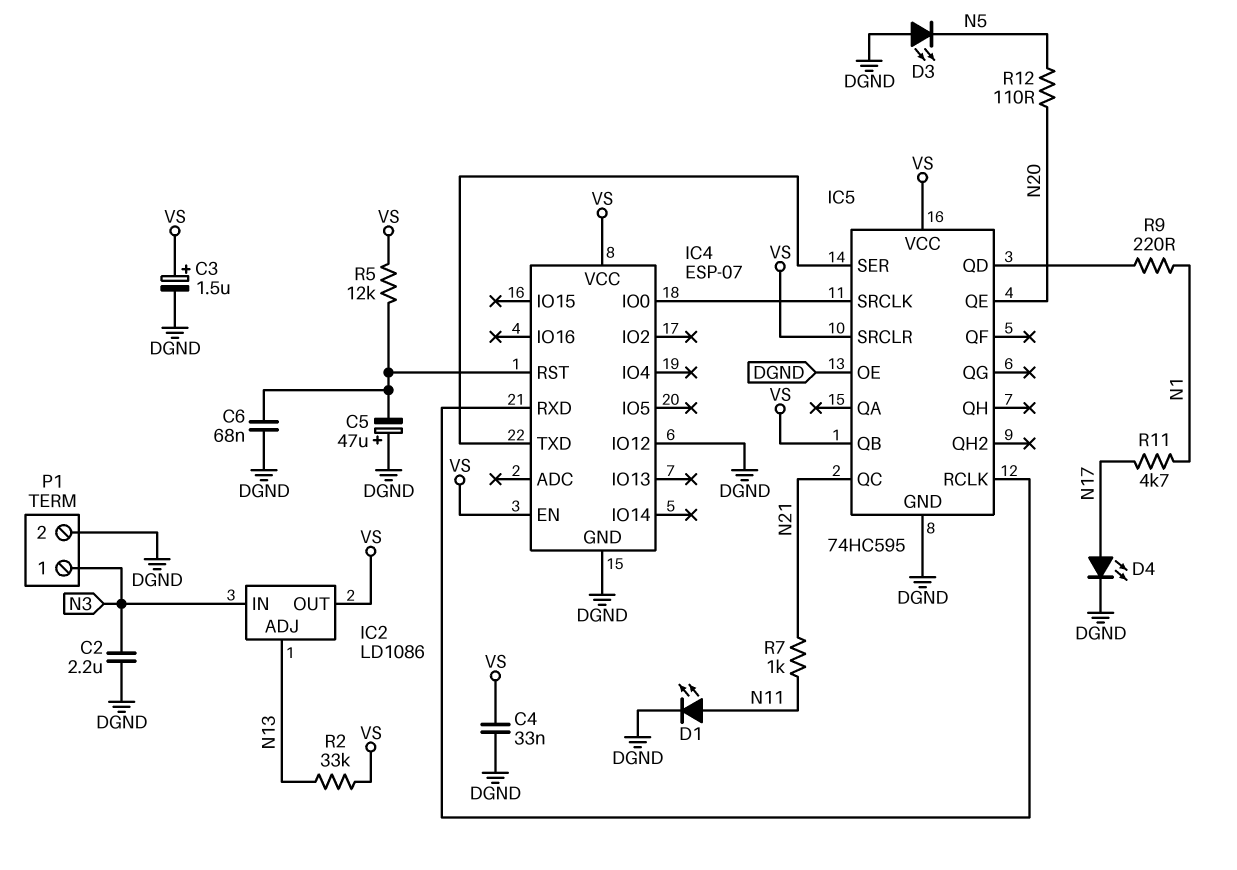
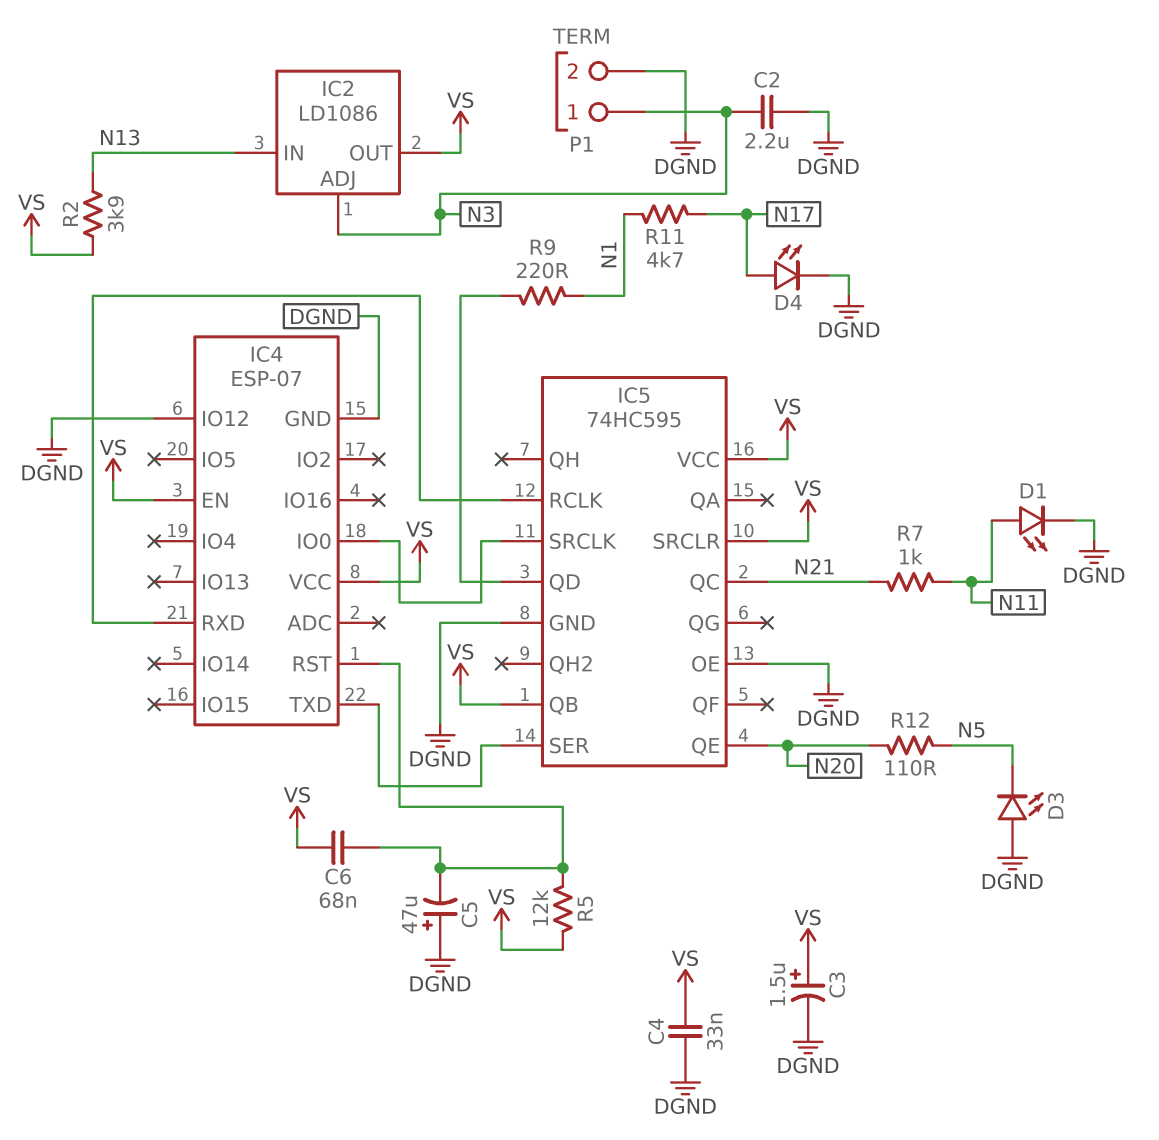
C6: 68nF (DGND, IC4/RST) -> 68nF (IC4/RST, VS)
IC2 pin ADJ: N13 -> N3
IC2 pin IN: N3 -> N13
R2: 33k (N13, VS) -> 3.9k (N13, VS)

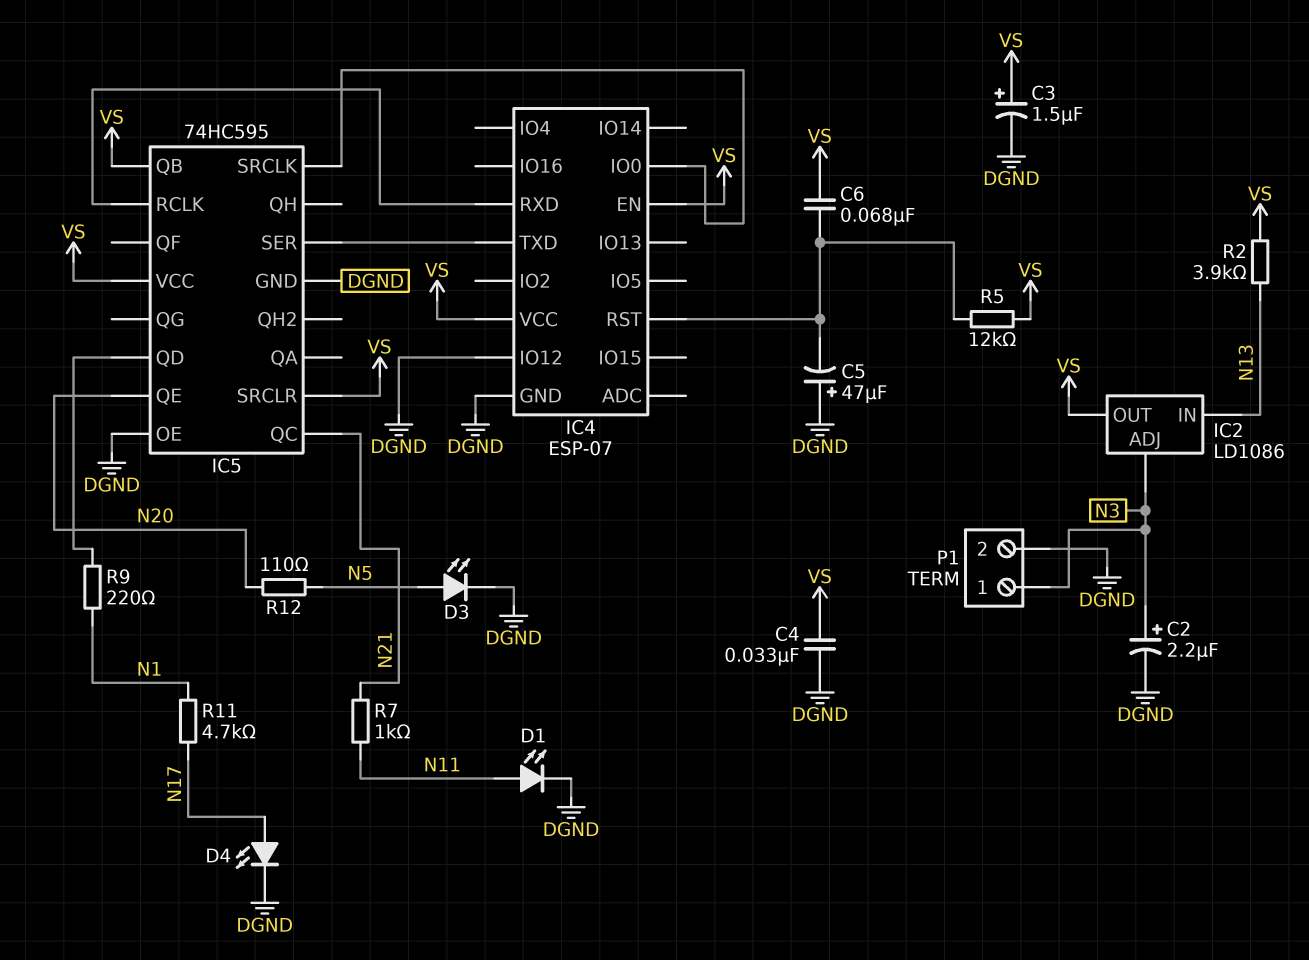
C2: 2.2uF (DGND, N3) -> 2.2uF (plus N3, minus DGND)
D3: LED (A DGND, K N5) -> LED (A N5, K DGND)

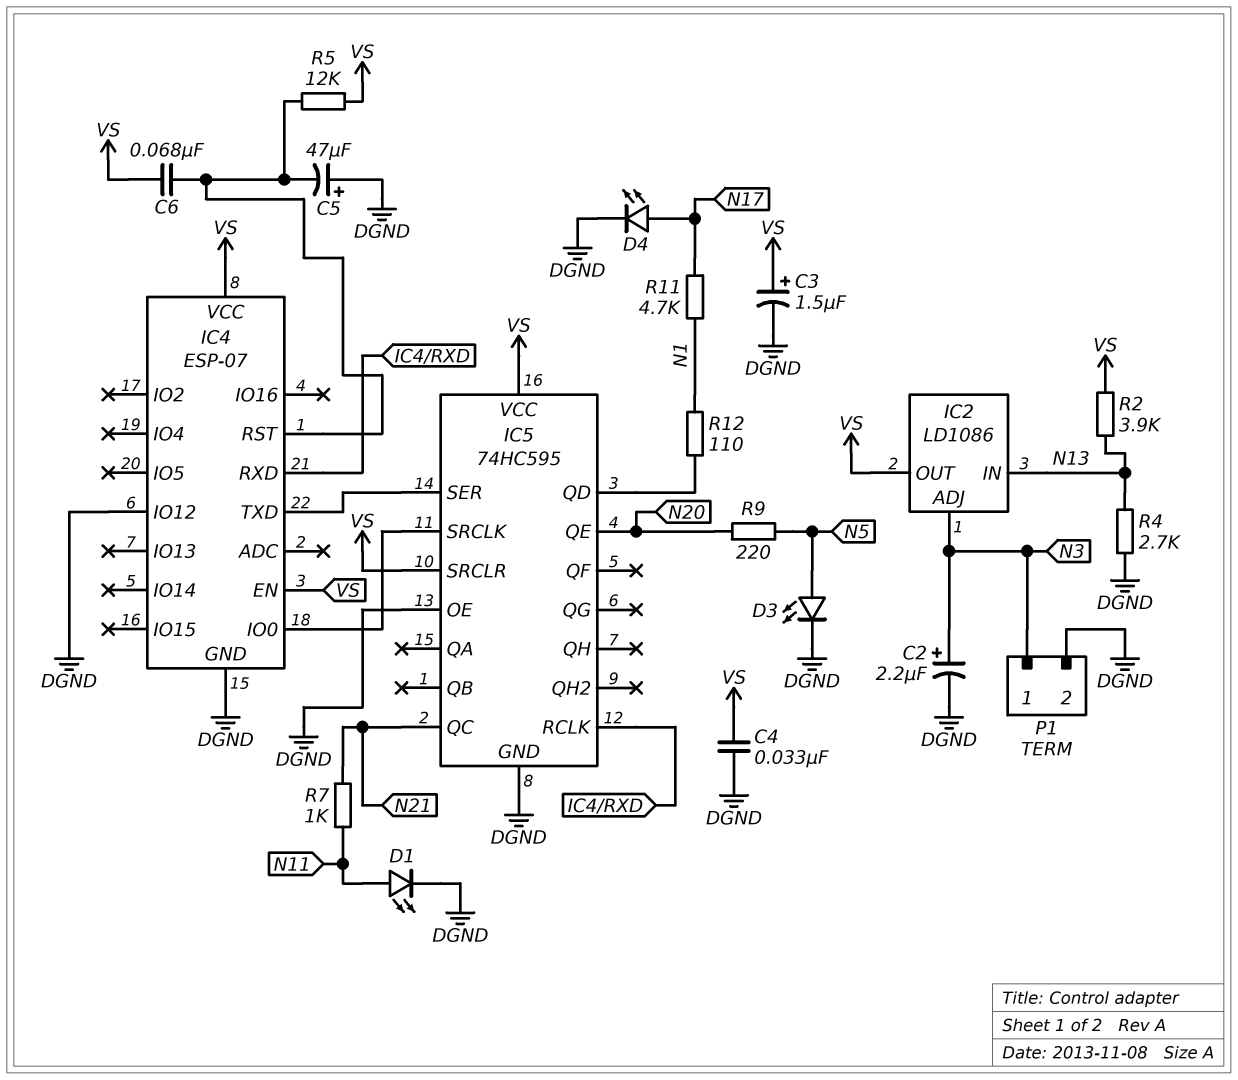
IC5 pin QB: VS -> none
R4: none -> 2.7k (DGND, N13)
R9: 220 (IC5/QD, N1) -> 220 (N5, N20)
R12: 110 (N5, N20) -> 110 (IC5/QD, N1)

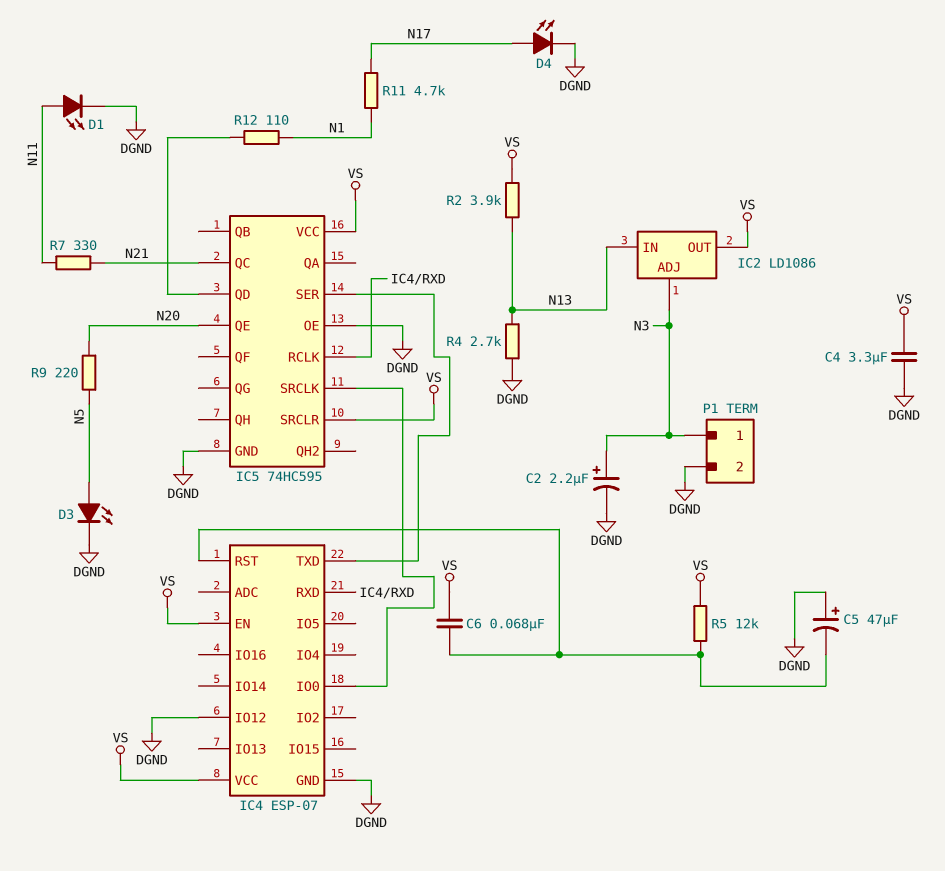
C3: 1.5uF (plus VS, minus DGND) -> none
C4: 33nF (DGND, VS) -> 3.3uF (DGND, VS)
R7: 1k (N11, N21) -> 330 (N11, N21)

